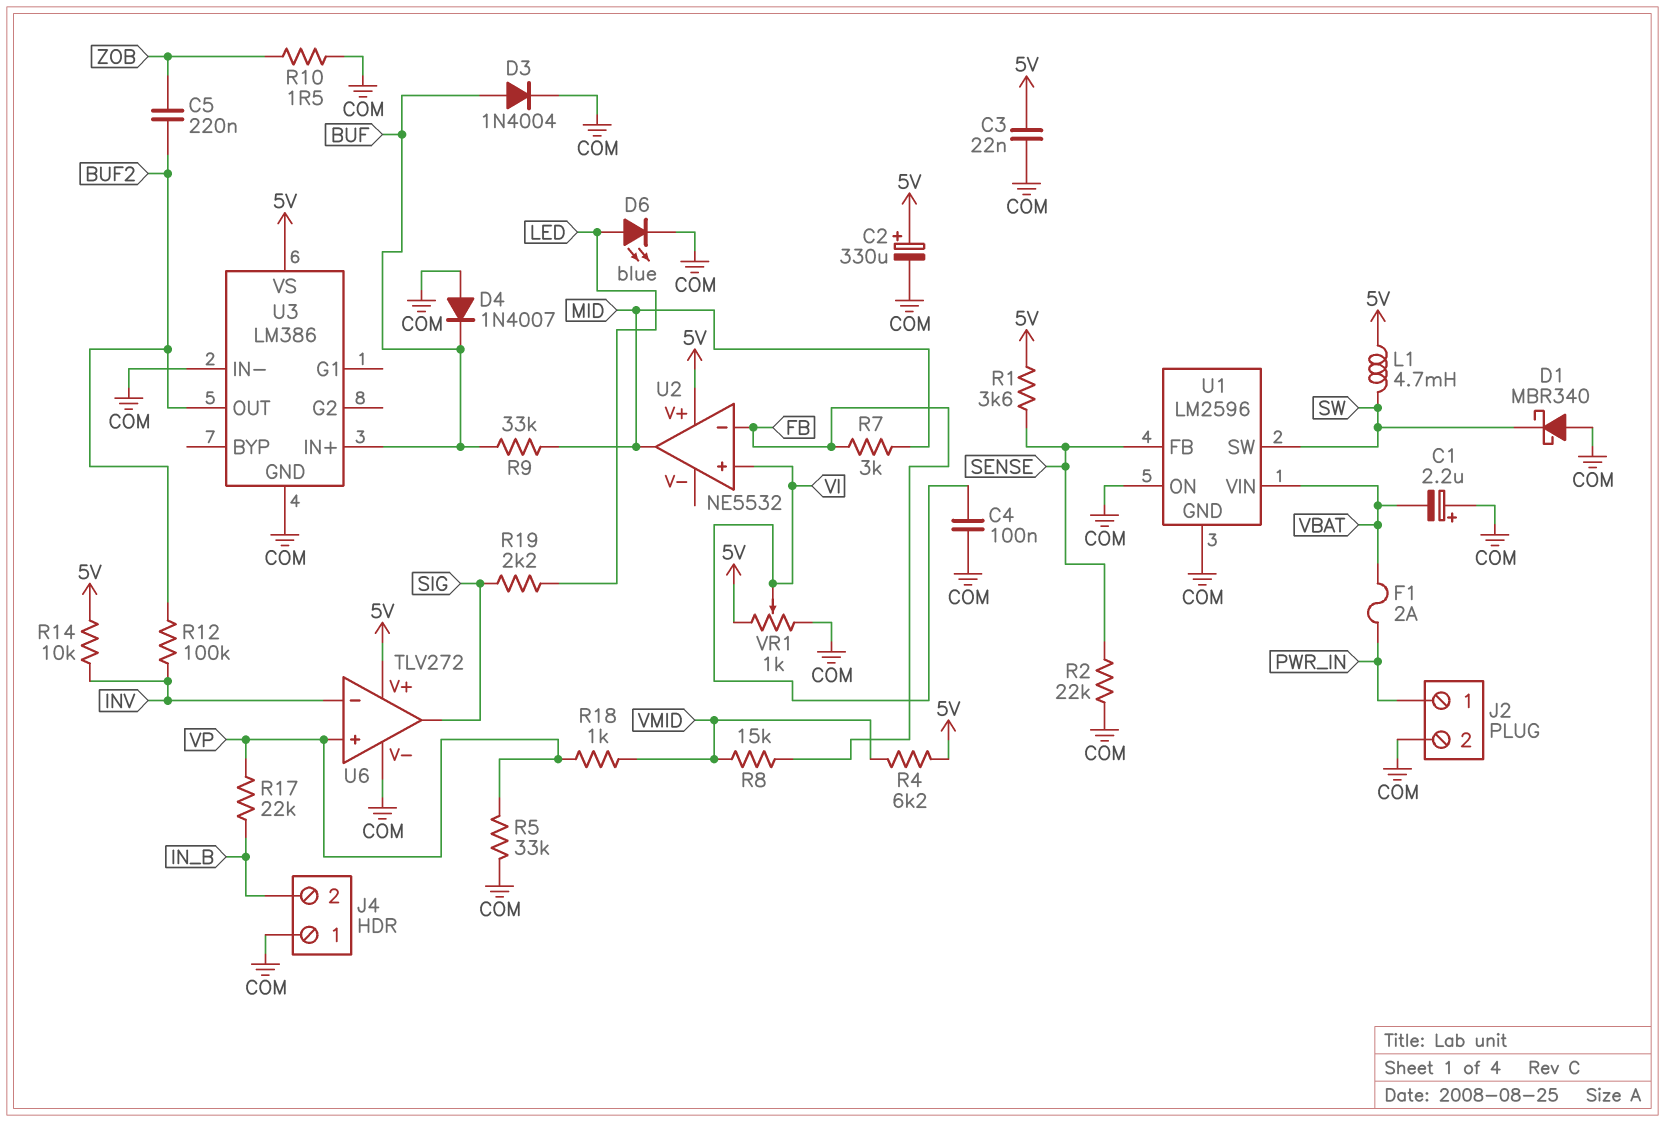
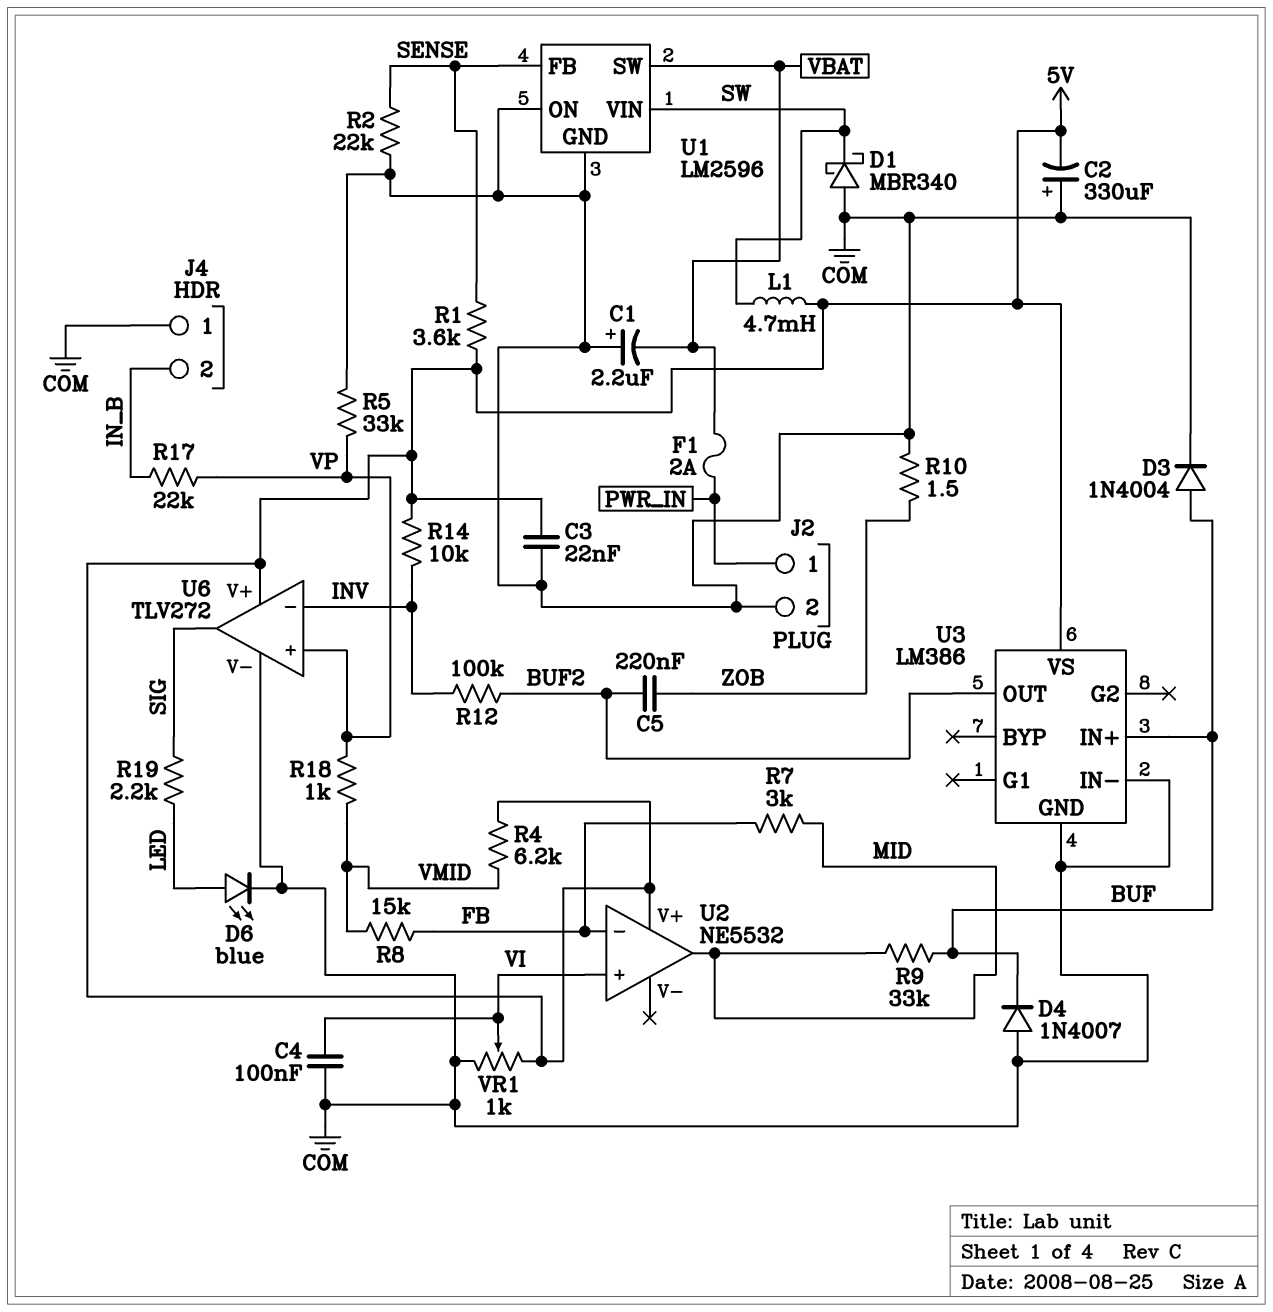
C2: 330uF (plus 5V, minus COM) -> 330uF (plus COM, minus 5V)
U1 pin SW: SW -> VBAT
U1 pin VIN: VBAT -> SW

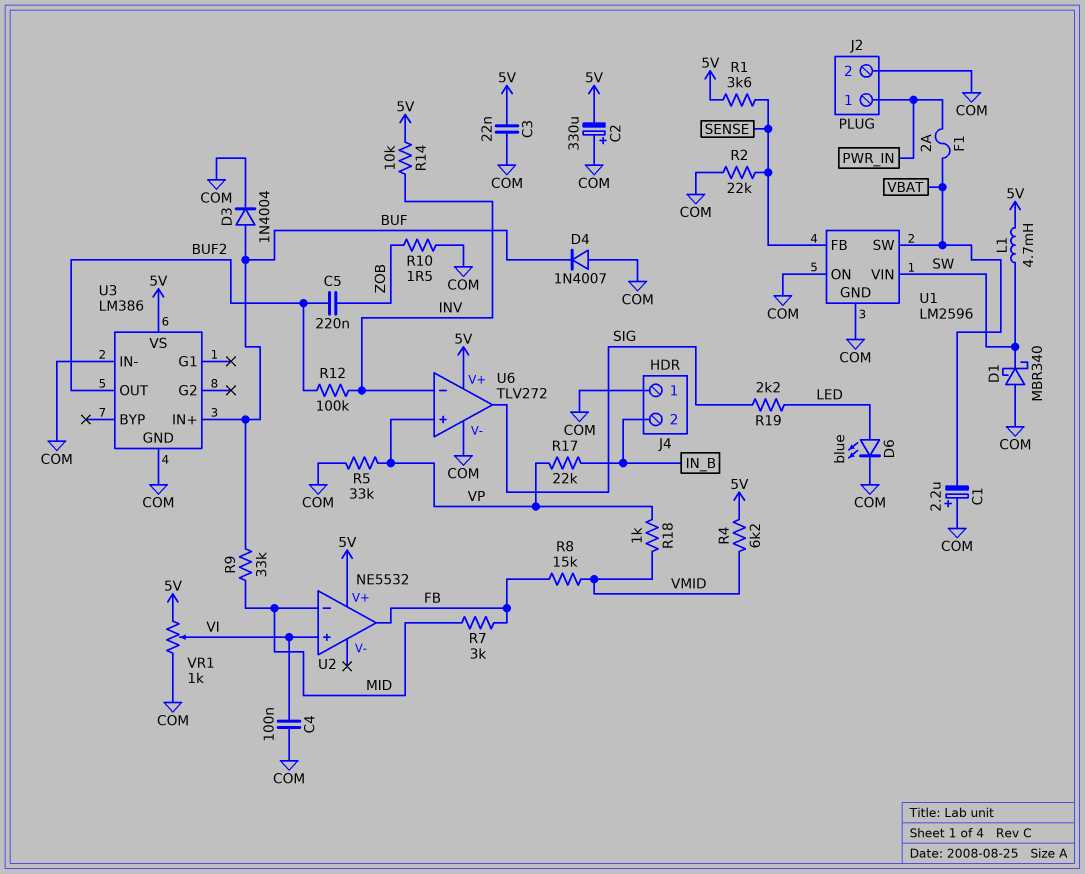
U2 pin in-: FB -> MID
U2 pin out: MID -> FB

